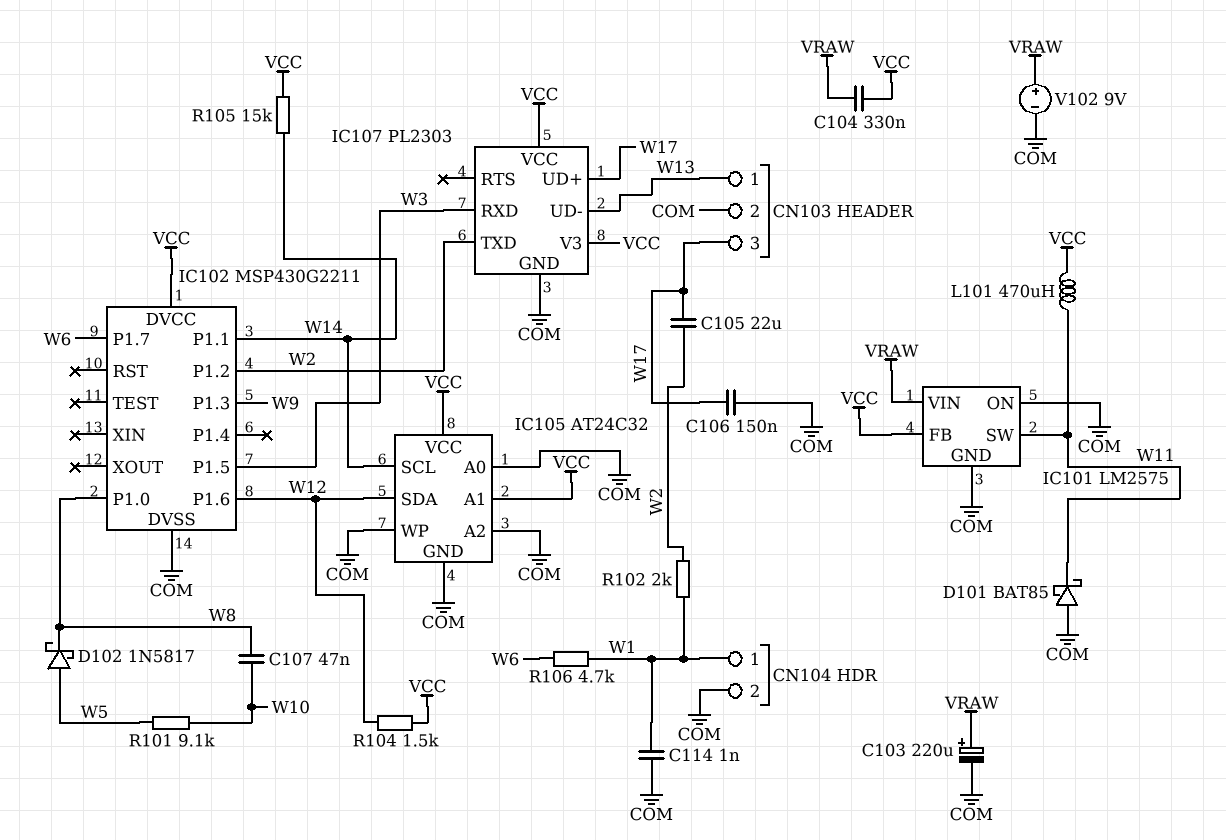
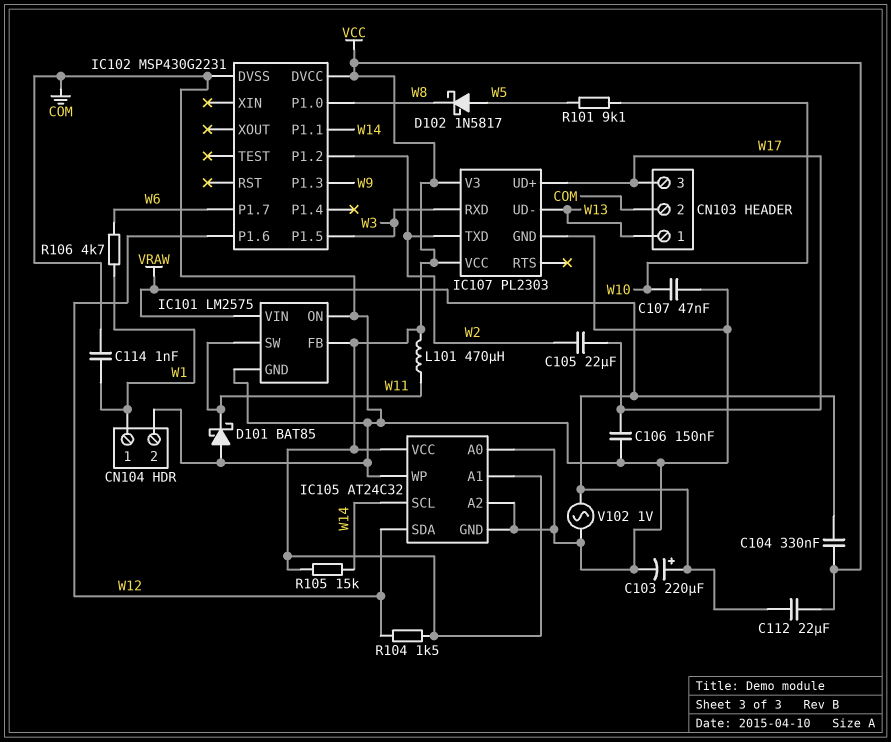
C107: 47nF (W8, W10) -> 47nF (COM, W10)
C112: none -> 22uF (VCC, VRAW)
IC102: MSP430G2211 -> MSP430G2231
R102: 2k (W1, W2) -> none
V102: 9V (plus VRAW, minus COM) -> AC 1V (COM, VRAW)

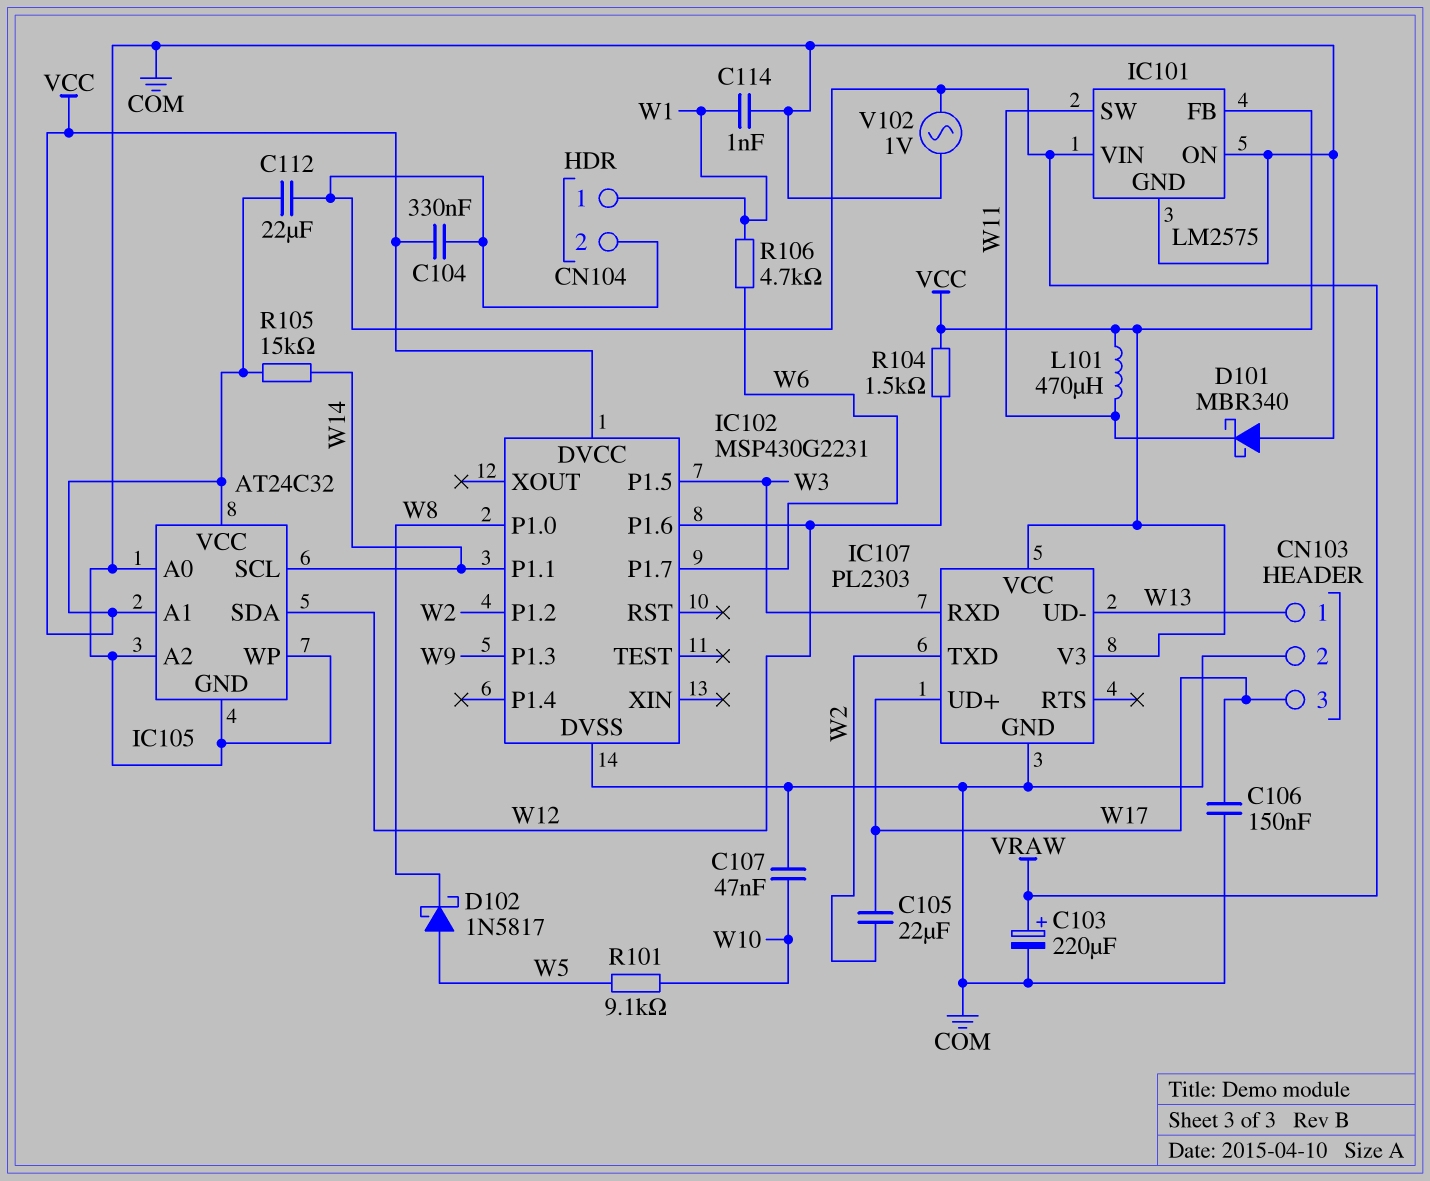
CN104 pin 2: COM -> VRAW
D101: schottky BAT85 (A COM, K W11) -> schottky MBR340 (A COM, K W11)

